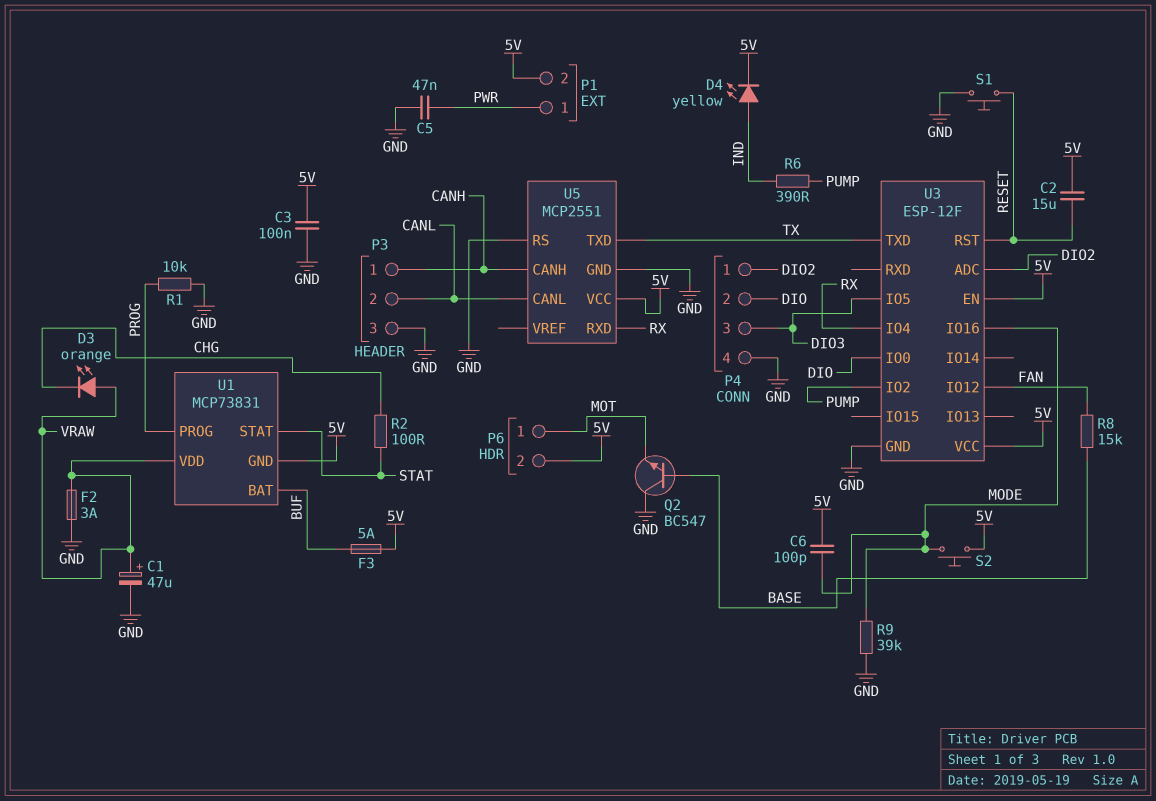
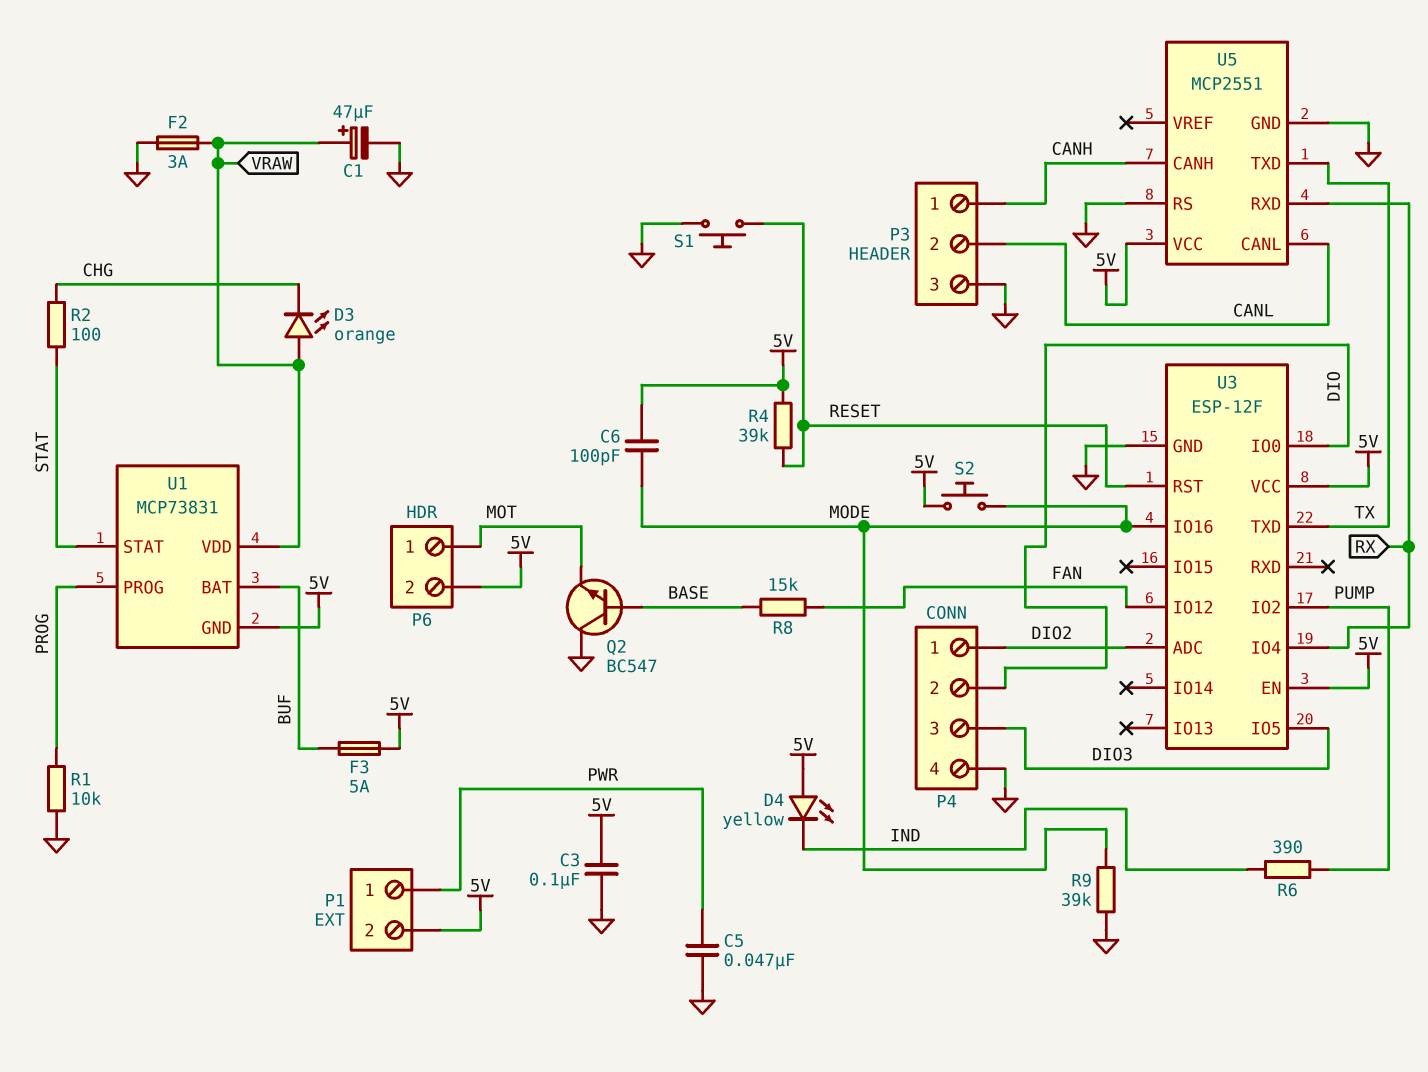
C2: 15uF (5V, RESET) -> none
D4: LED yellow (A IND, K 5V) -> LED yellow (A 5V, K IND)
R4: none -> 39k (5V, RESET)

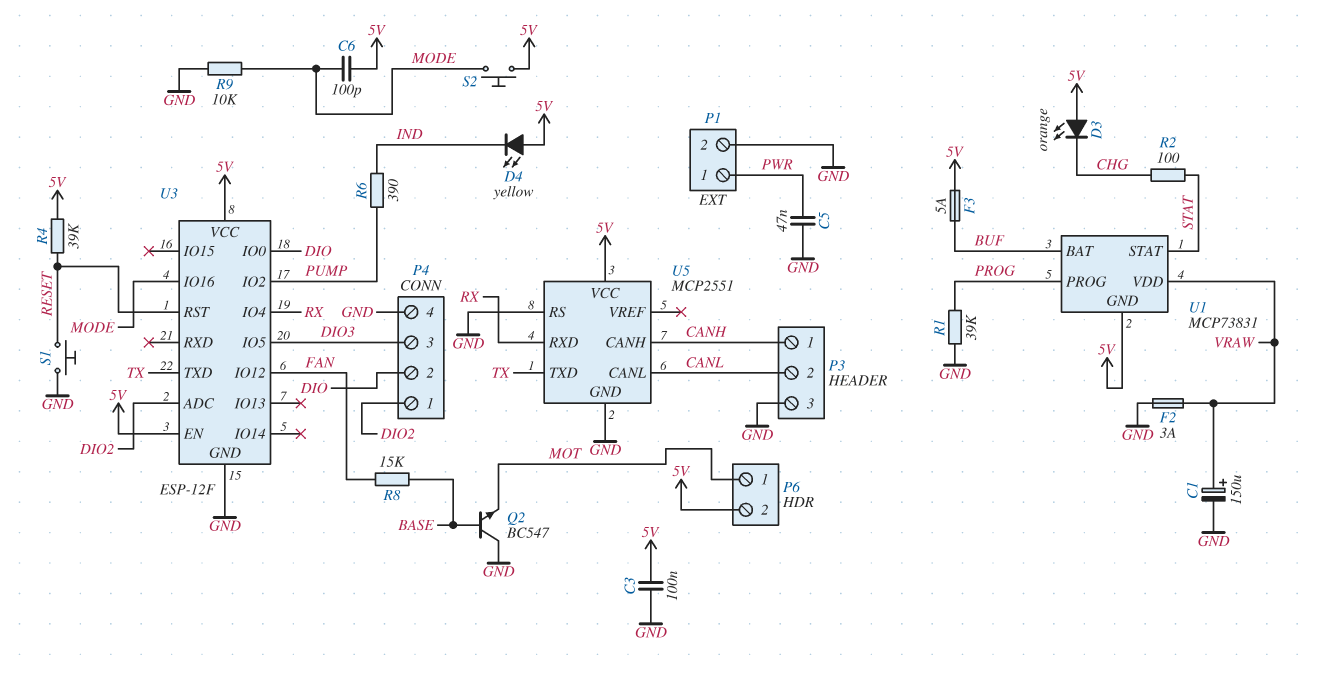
C1: 47uF (plus VRAW, minus GND) -> 150uF (plus VRAW, minus GND)
D3: LED orange (A VRAW, K CHG) -> LED orange (A 5V, K CHG)
P1 pin 2: 5V -> GND
R1: 10k (GND, PROG) -> 39k (GND, PROG)
R9: 39k (GND, MODE) -> 10k (GND, MODE)

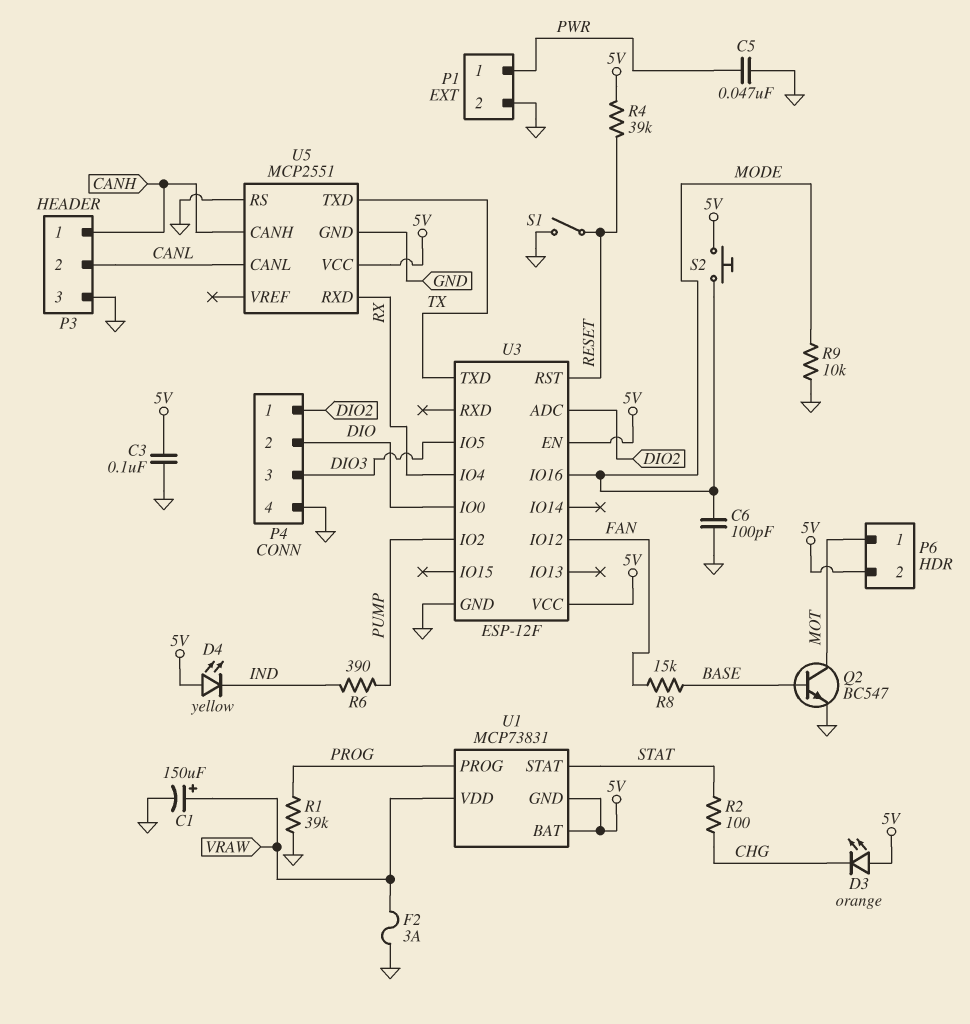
C6: 100pF (5V, MODE) -> 100pF (GND, MODE)
F3: 5A (5V, BUF) -> none
Q2: NPN BC547 (B BASE, C GND, E MOT) -> NPN BC547 (B BASE, C MOT, E GND)
S1: button (GND, RESET) -> switch (GND, RESET)
U1 pin BAT: BUF -> 5V

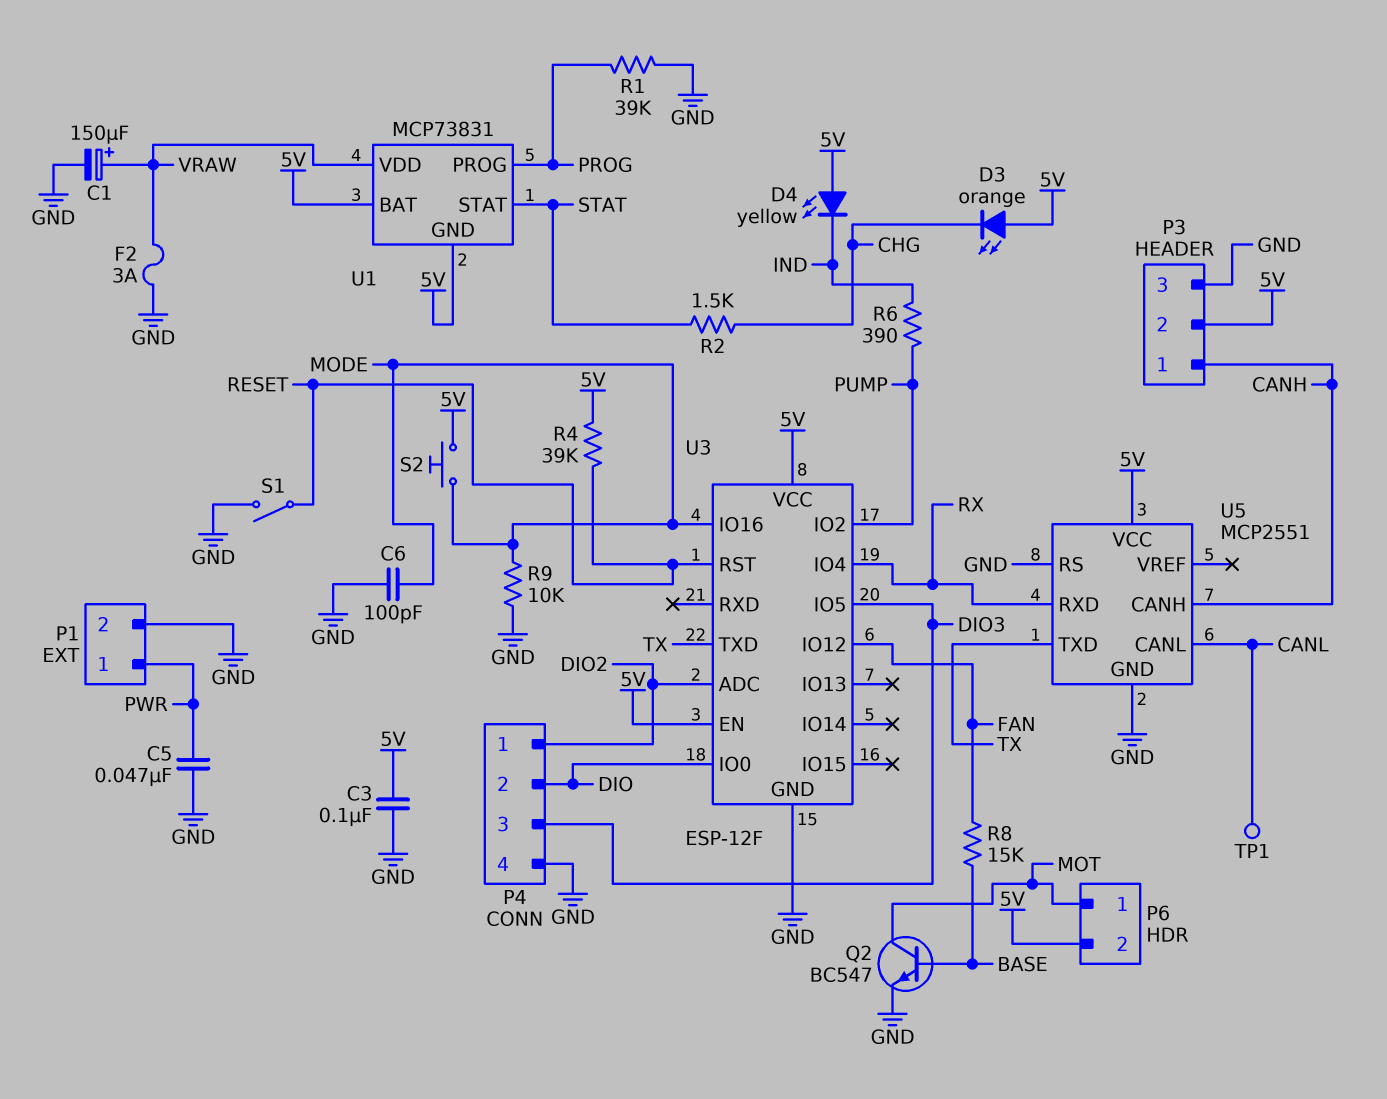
P3 pin 2: CANL -> 5V
R2: 100 (CHG, STAT) -> 1.5k (CHG, STAT)
TP1: none -> test point (CANL)

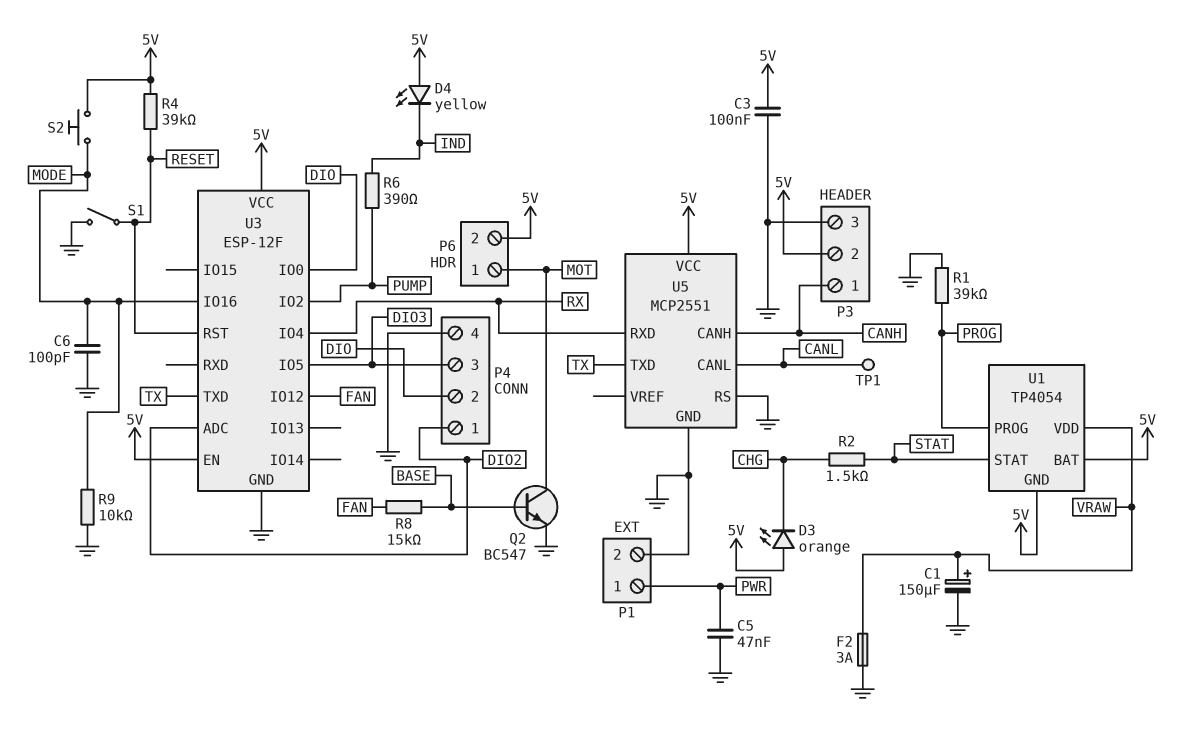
U1: MCP73831 -> TP4054

